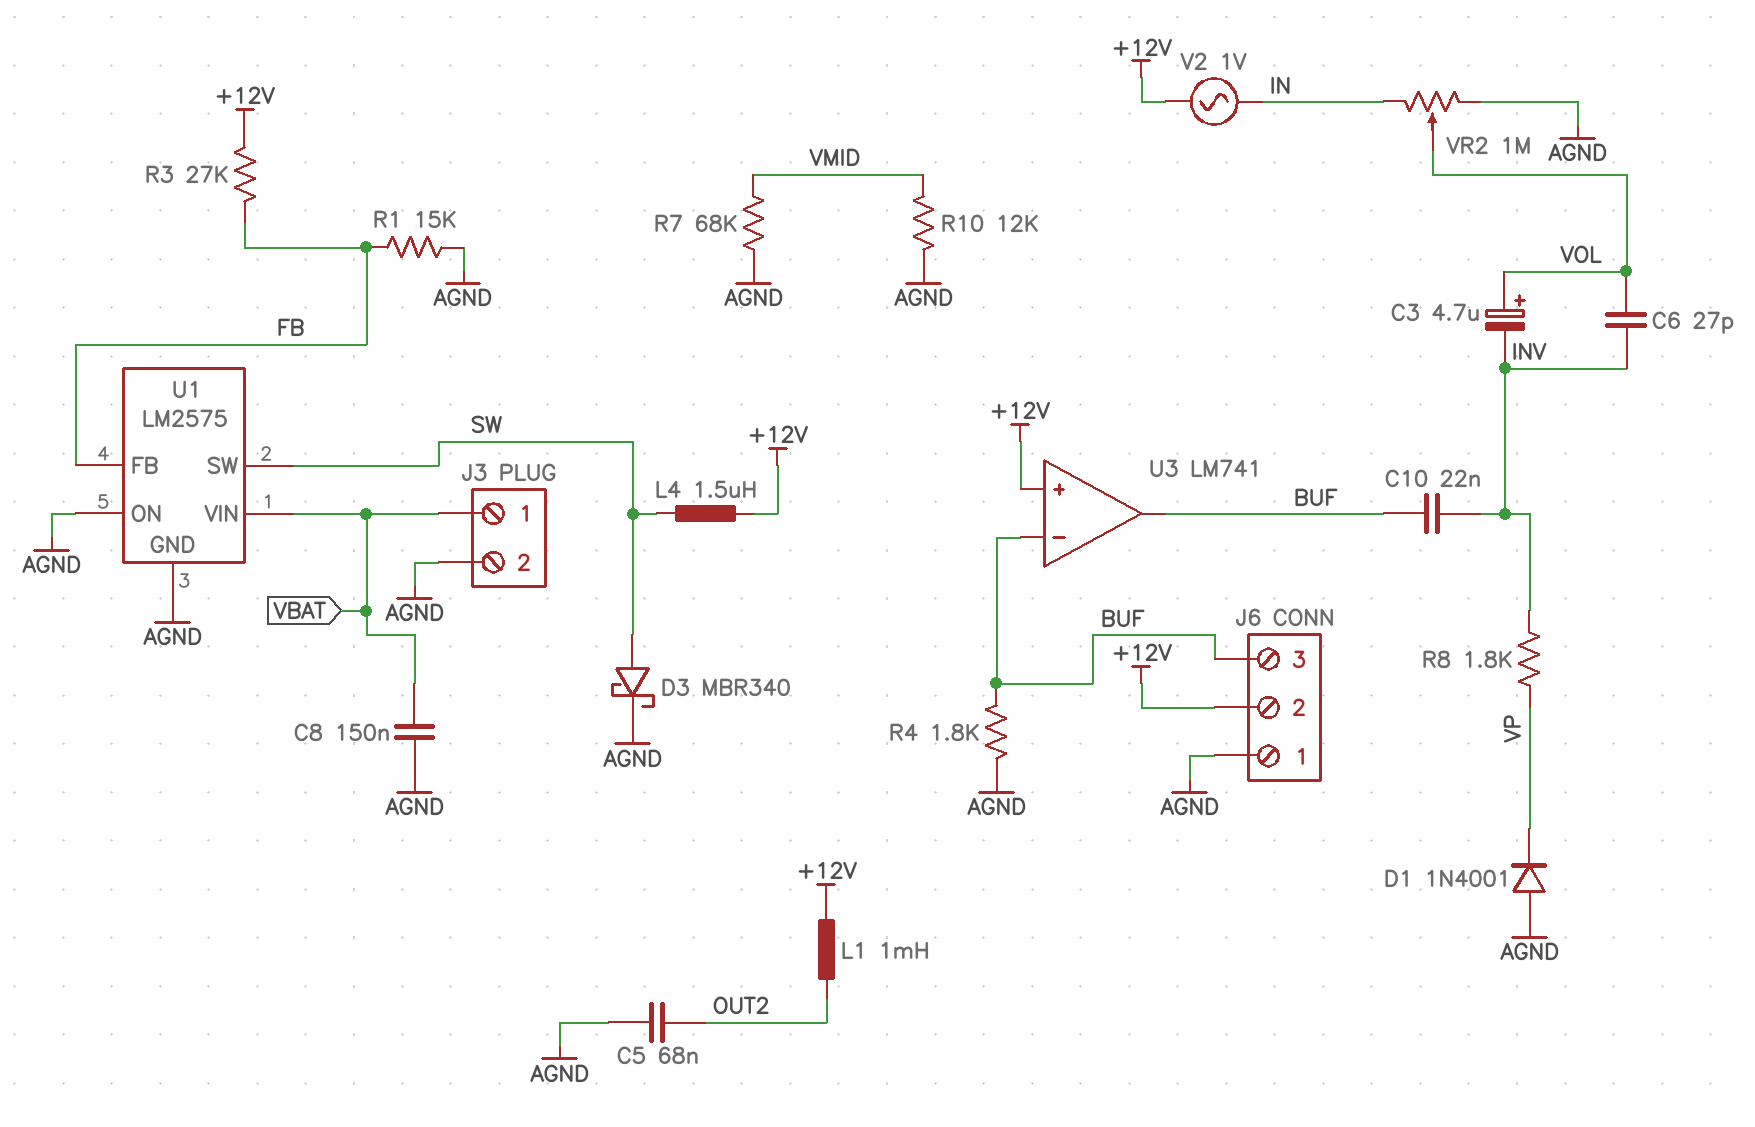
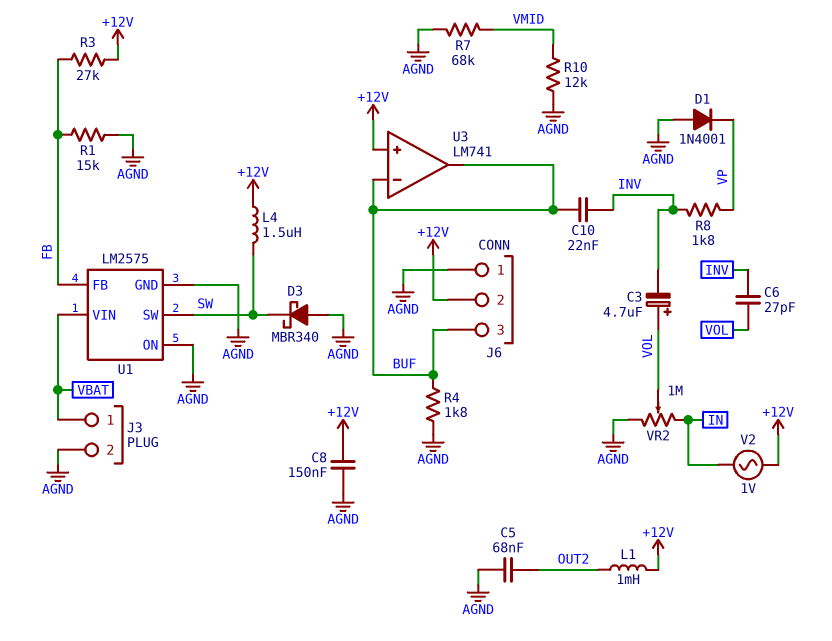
C8: 150nF (AGND, VBAT) -> 150nF (+12V, AGND)
D3: schottky MBR340 (A SW, K AGND) -> schottky MBR340 (A AGND, K SW)

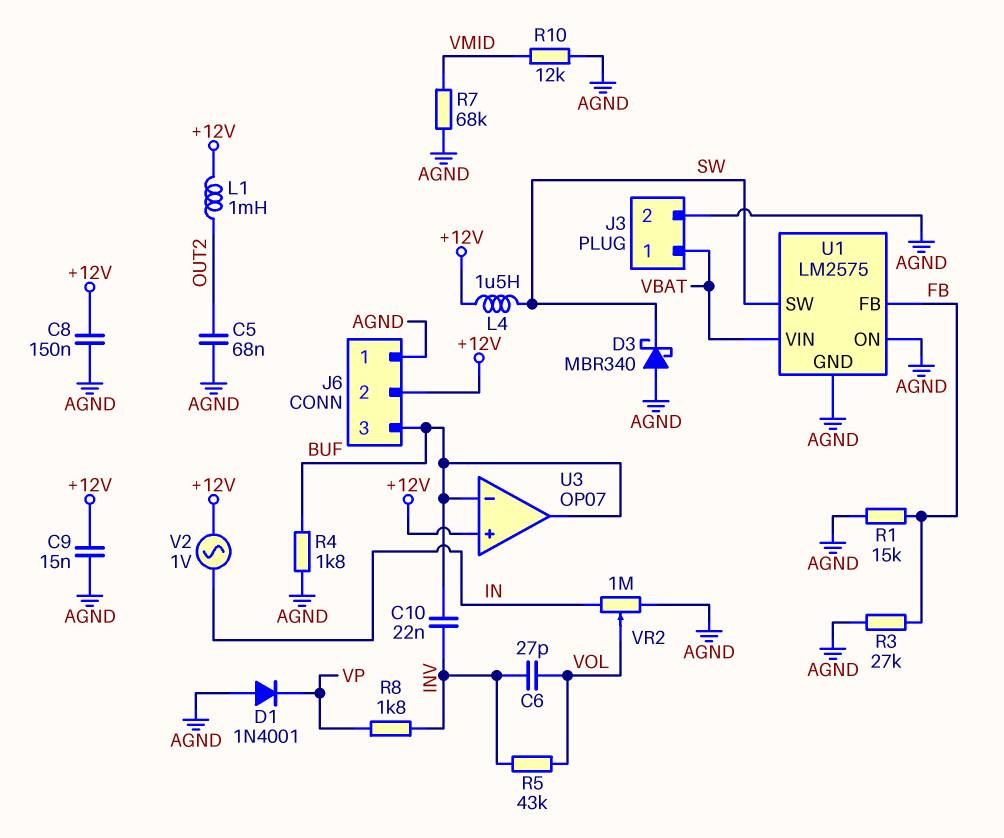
C3: 4.7uF (plus VOL, minus INV) -> none
C9: none -> 15nF (+12V, AGND)
R3: 27k (+12V, FB) -> 27k (AGND, FB)
R5: none -> 43k (INV, VOL)
U3: LM741 -> OP07

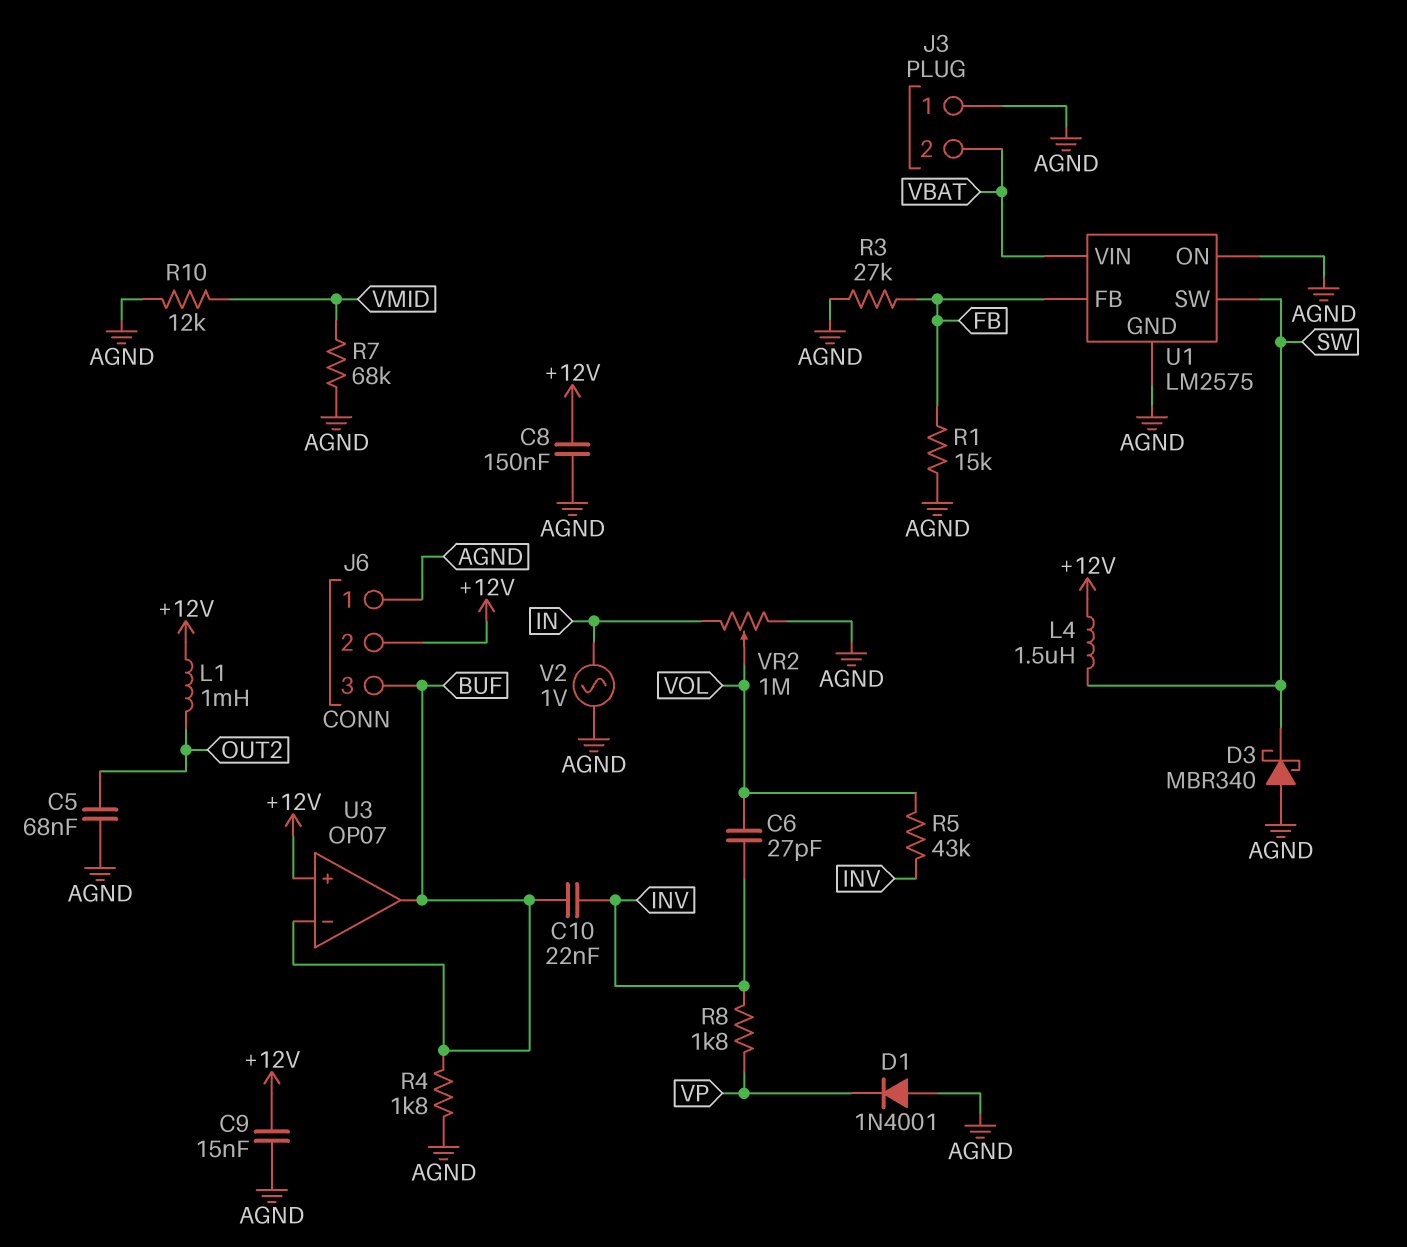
J3 pin 1: VBAT -> AGND
J3 pin 2: AGND -> VBAT
V2: AC 1V (+12V, IN) -> AC 1V (AGND, IN)

